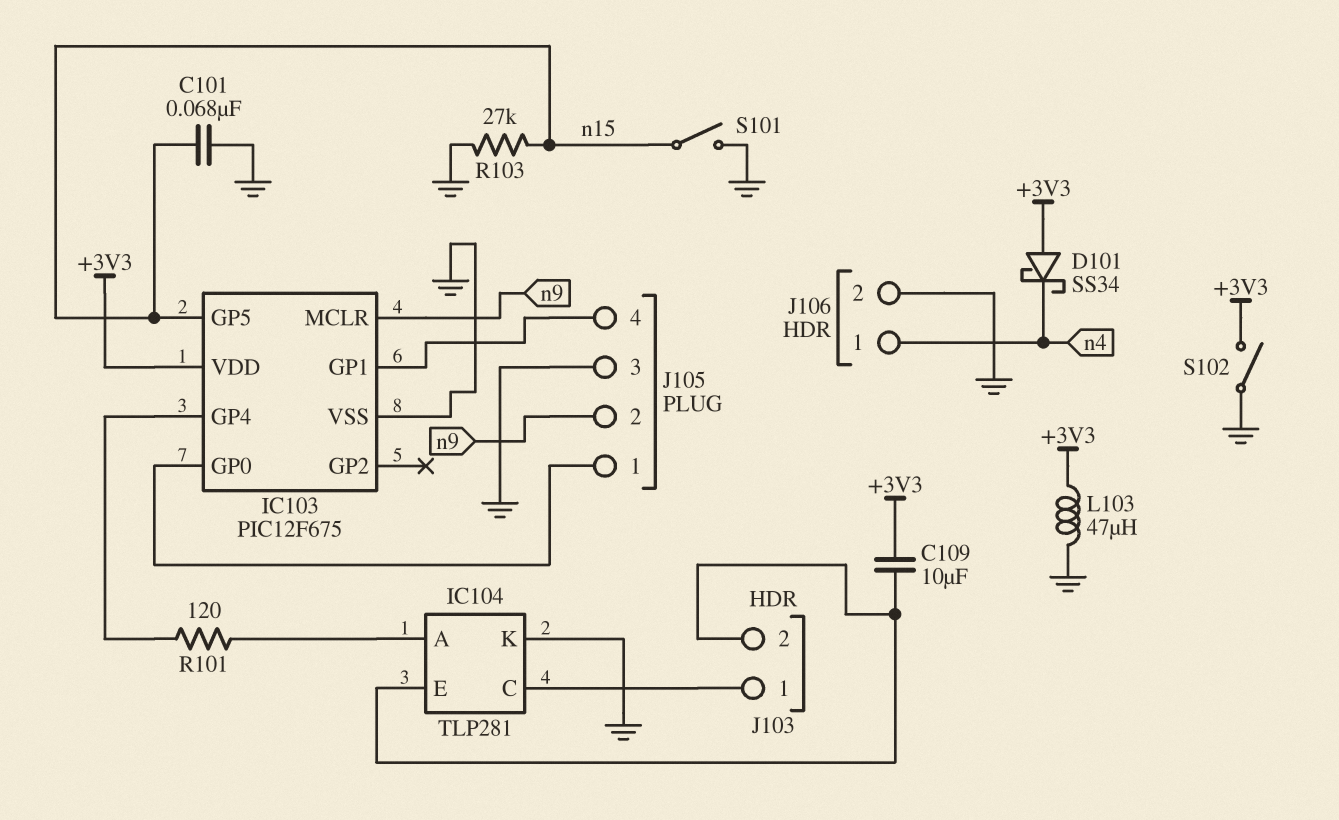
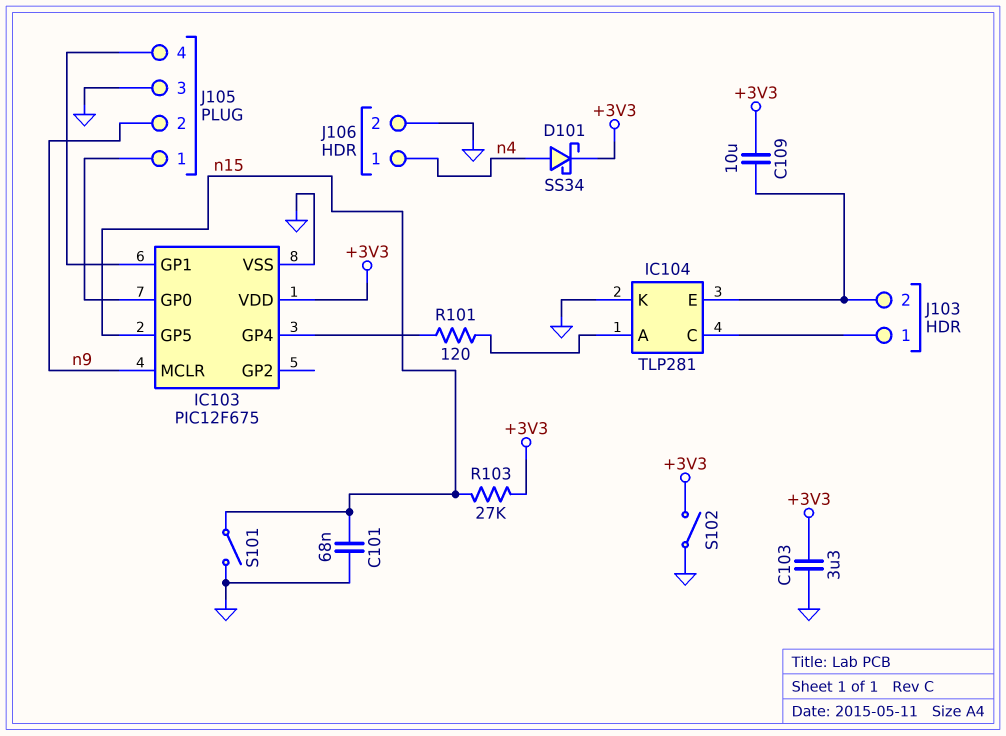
C103: none -> 3.3uF (+3V3, GND)
D101: schottky SS34 (A +3V3, K n4) -> schottky SS34 (A n4, K +3V3)
L103: 47uH (+3V3, GND) -> none
R103: 27k (GND, n15) -> 27k (+3V3, n15)

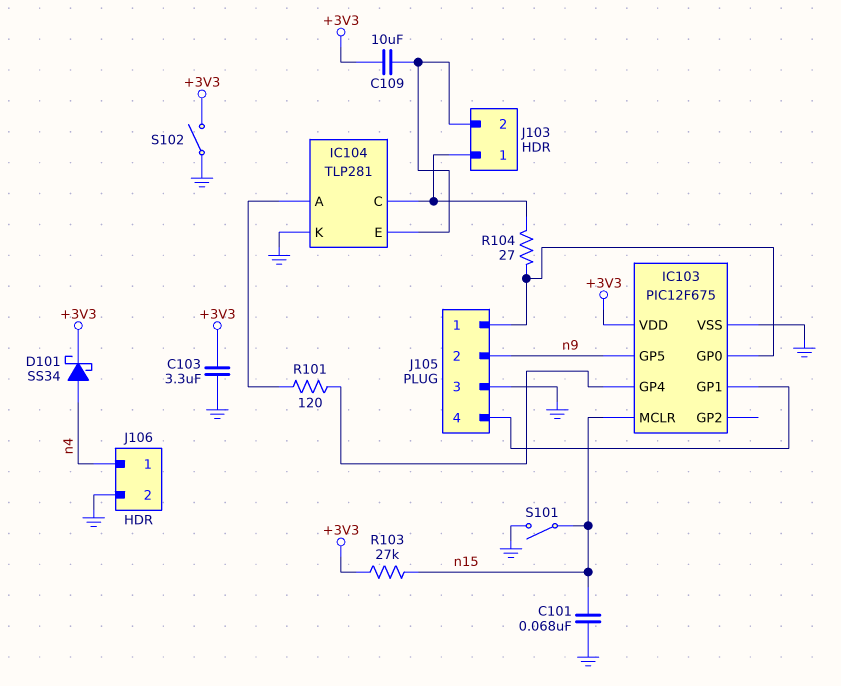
IC103 pin GP5: n15 -> n9
IC103 pin MCLR: n9 -> n15
R104: none -> 27 (IC103/GP0, IC104/C)

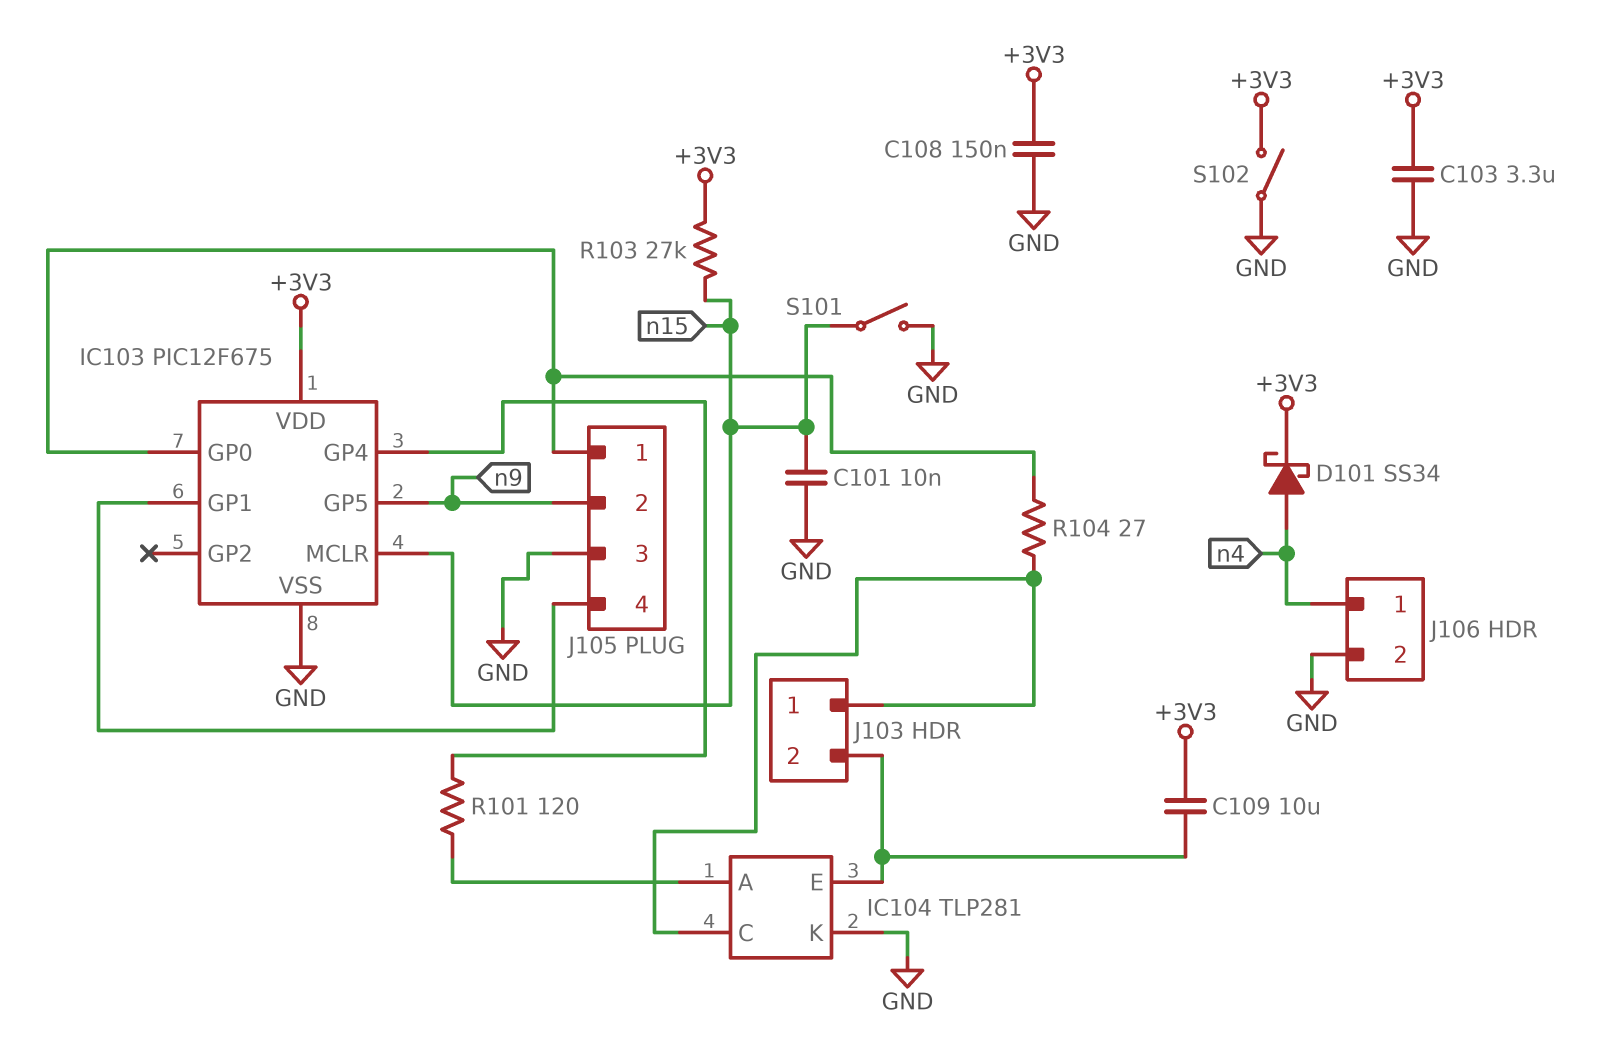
C101: 68nF (GND, n15) -> 10nF (GND, n15)
C108: none -> 150nF (+3V3, GND)

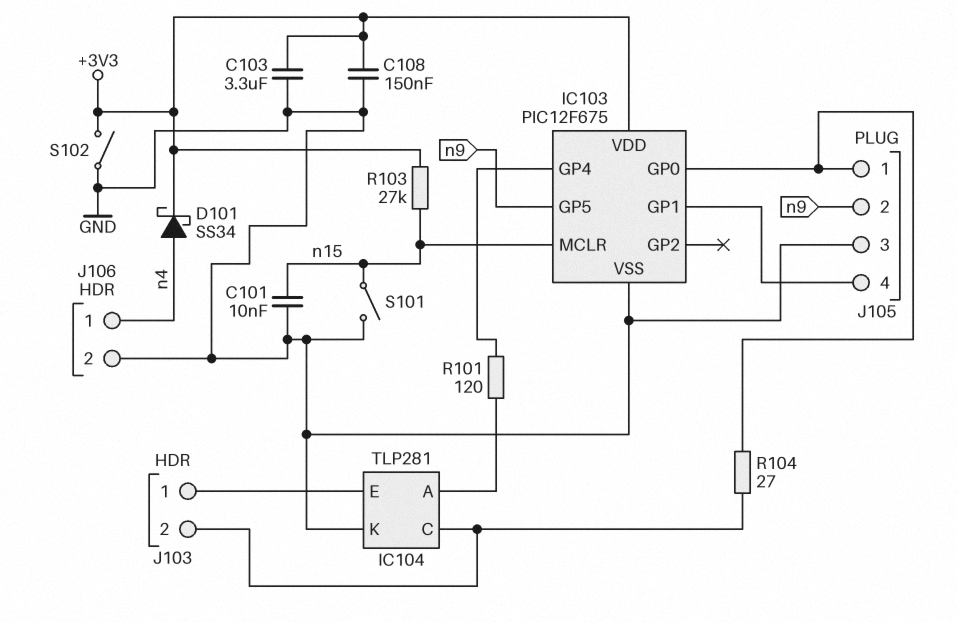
C109: 10uF (+3V3, IC104/E) -> none
J103 pin 1: IC104/C -> IC104/E
J103 pin 2: IC104/E -> IC104/C

